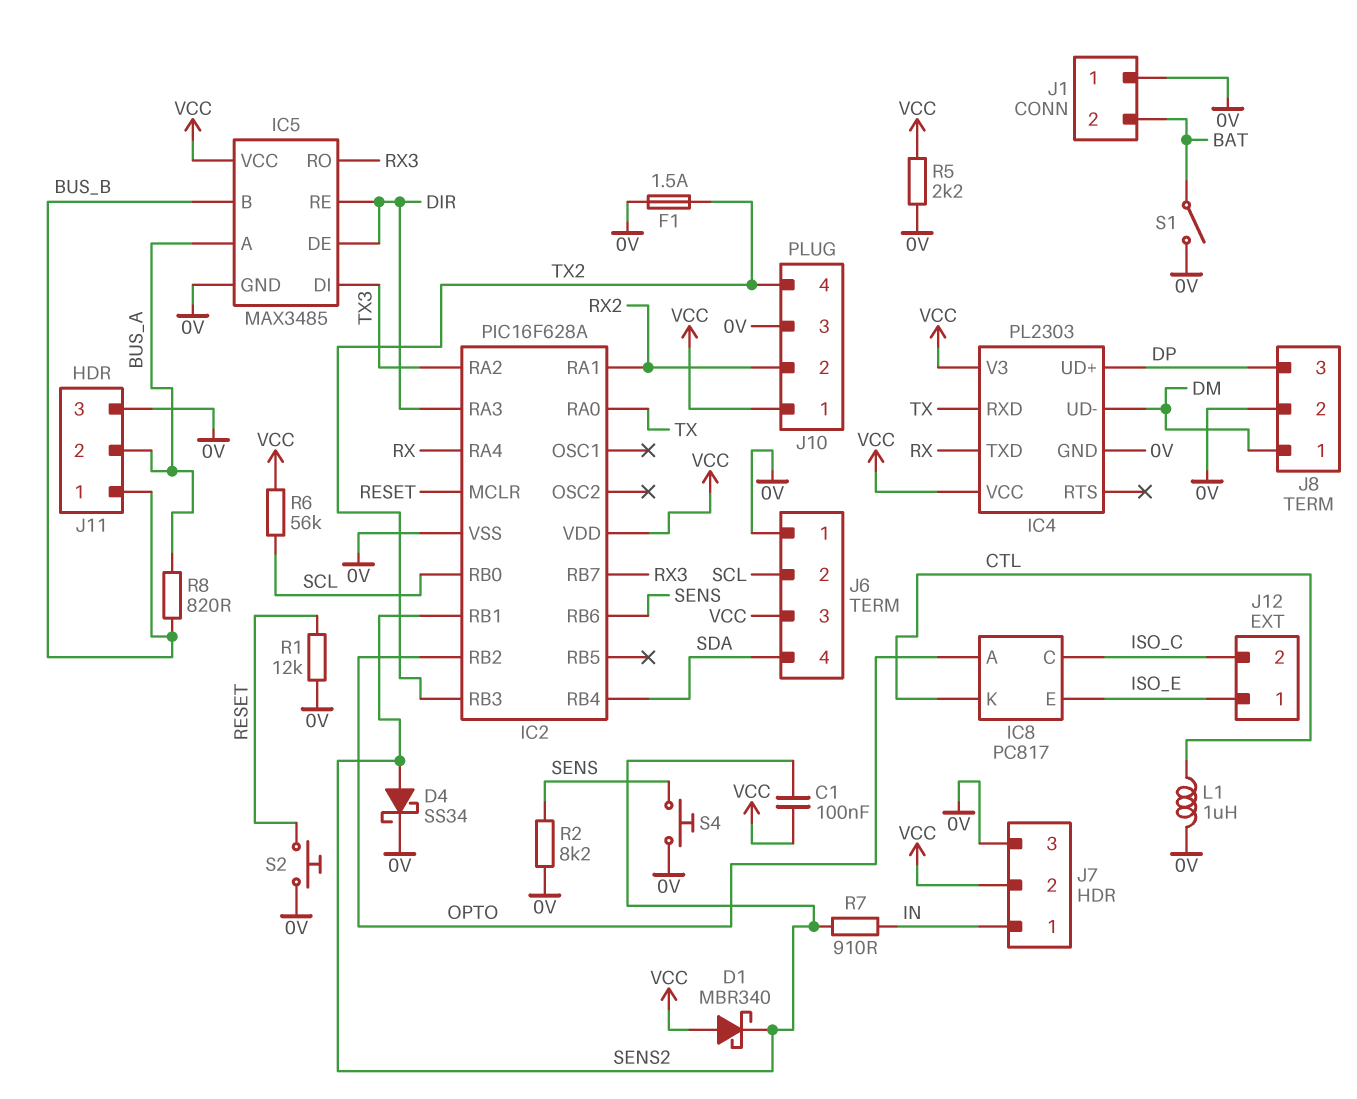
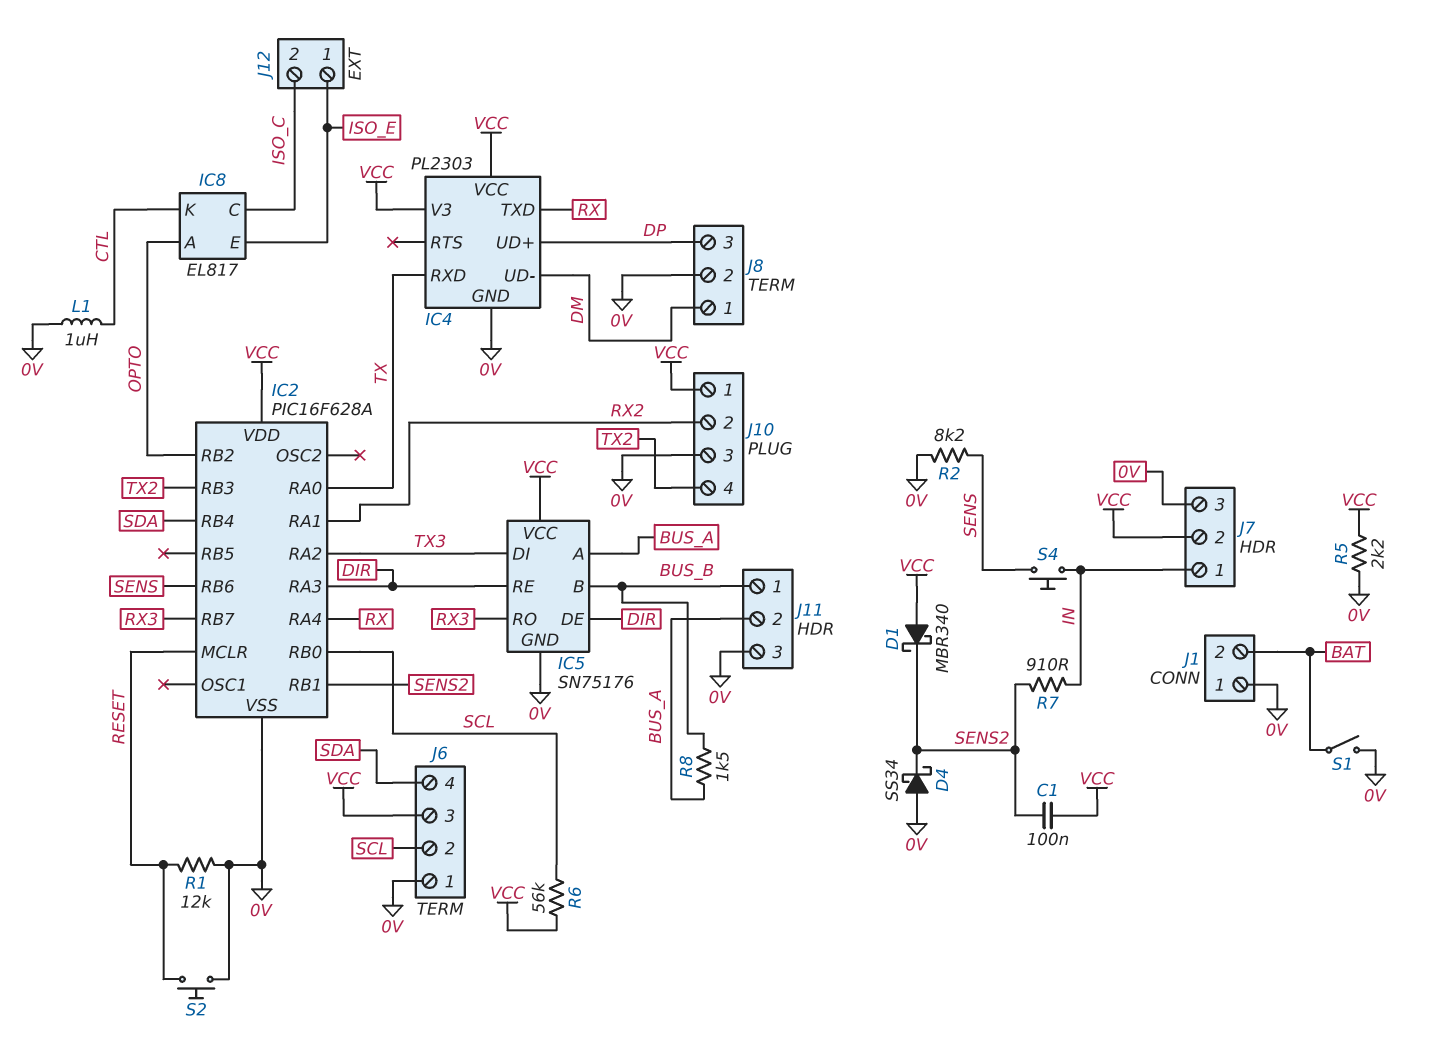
D4: schottky SS34 (A SENS2, K 0V) -> schottky SS34 (A 0V, K SENS2)
F1: 1.5A (0V, TX2) -> none
IC5: MAX3485 -> SN75176
IC8: PC817 -> EL817
R8: 820 (BUS_A, BUS_B) -> 1.5k (BUS_A, BUS_B)
S4: button (0V, SENS) -> button (IN, SENS)

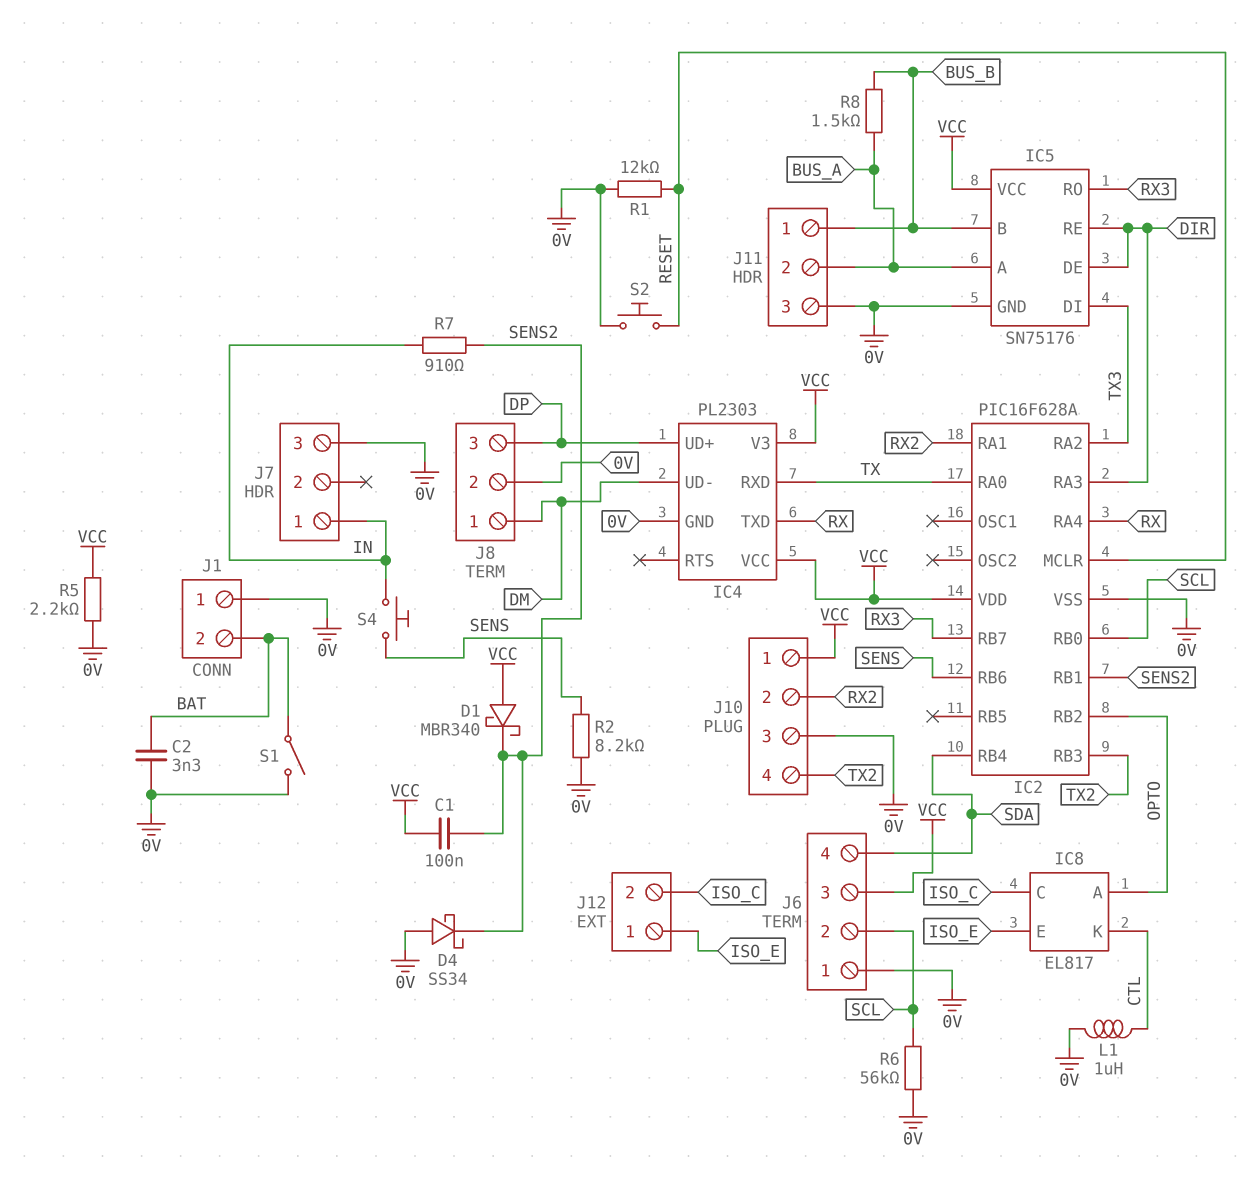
C2: none -> 3.3nF (0V, BAT)
J7 pin 2: VCC -> none
R6: 56k (SCL, VCC) -> 56k (0V, SCL)

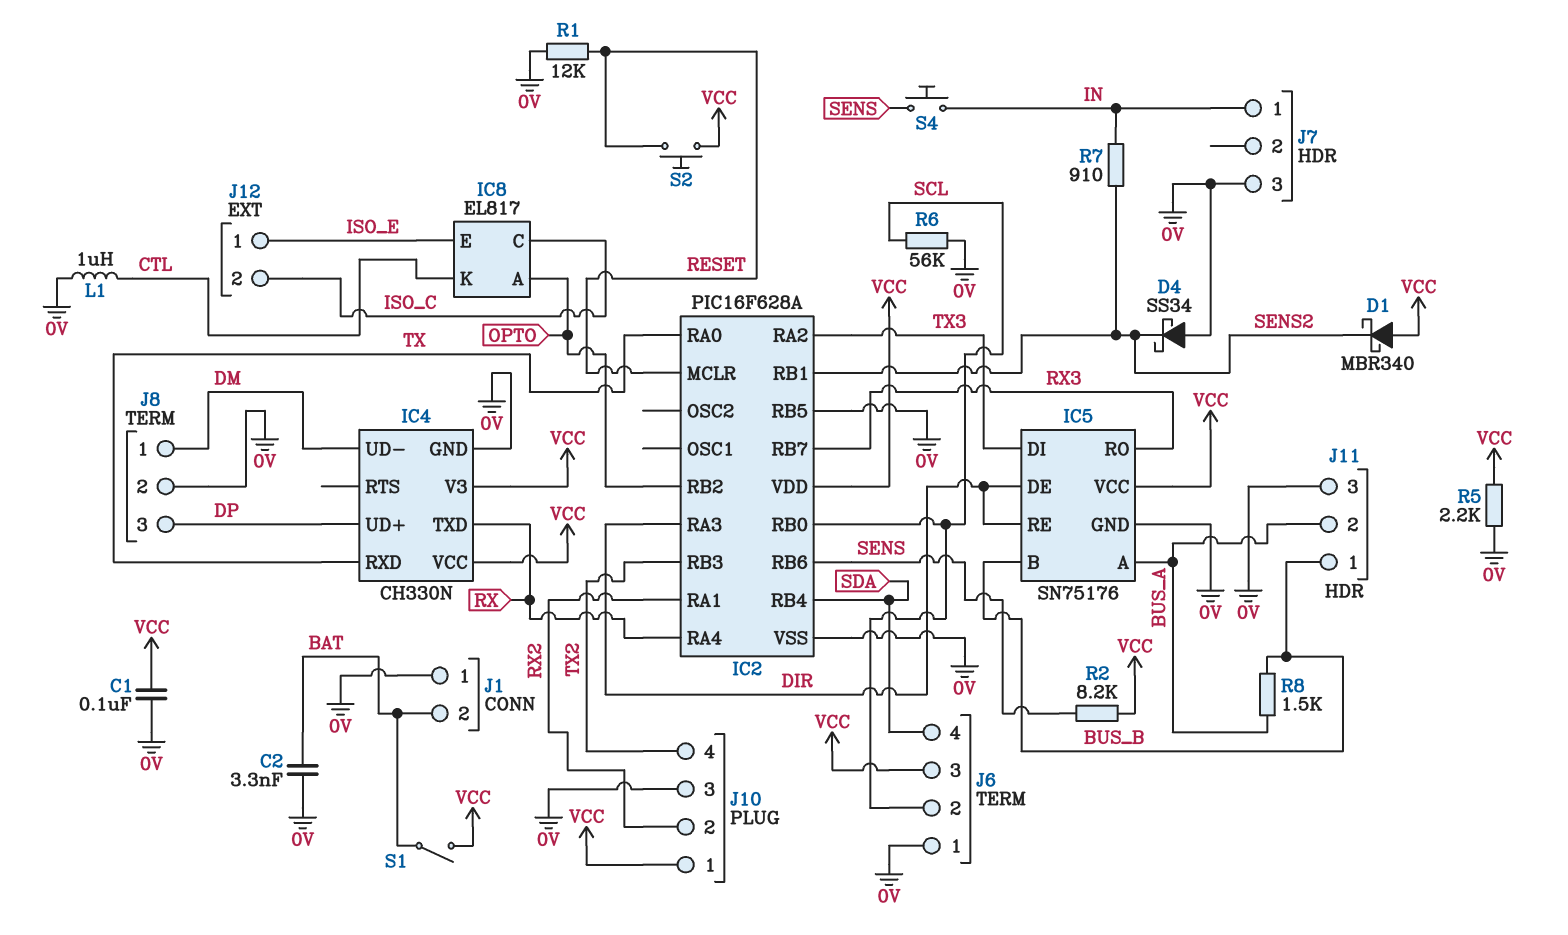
C1: 100nF (SENS2, VCC) -> 100nF (0V, VCC)
IC2 pin RB5: none -> 0V
IC4: PL2303 -> CH330N
R2: 8.2k (0V, SENS) -> 8.2k (SENS, VCC)
S1: switch (0V, BAT) -> switch (BAT, VCC)
S2: button (0V, RESET) -> button (RESET, VCC)

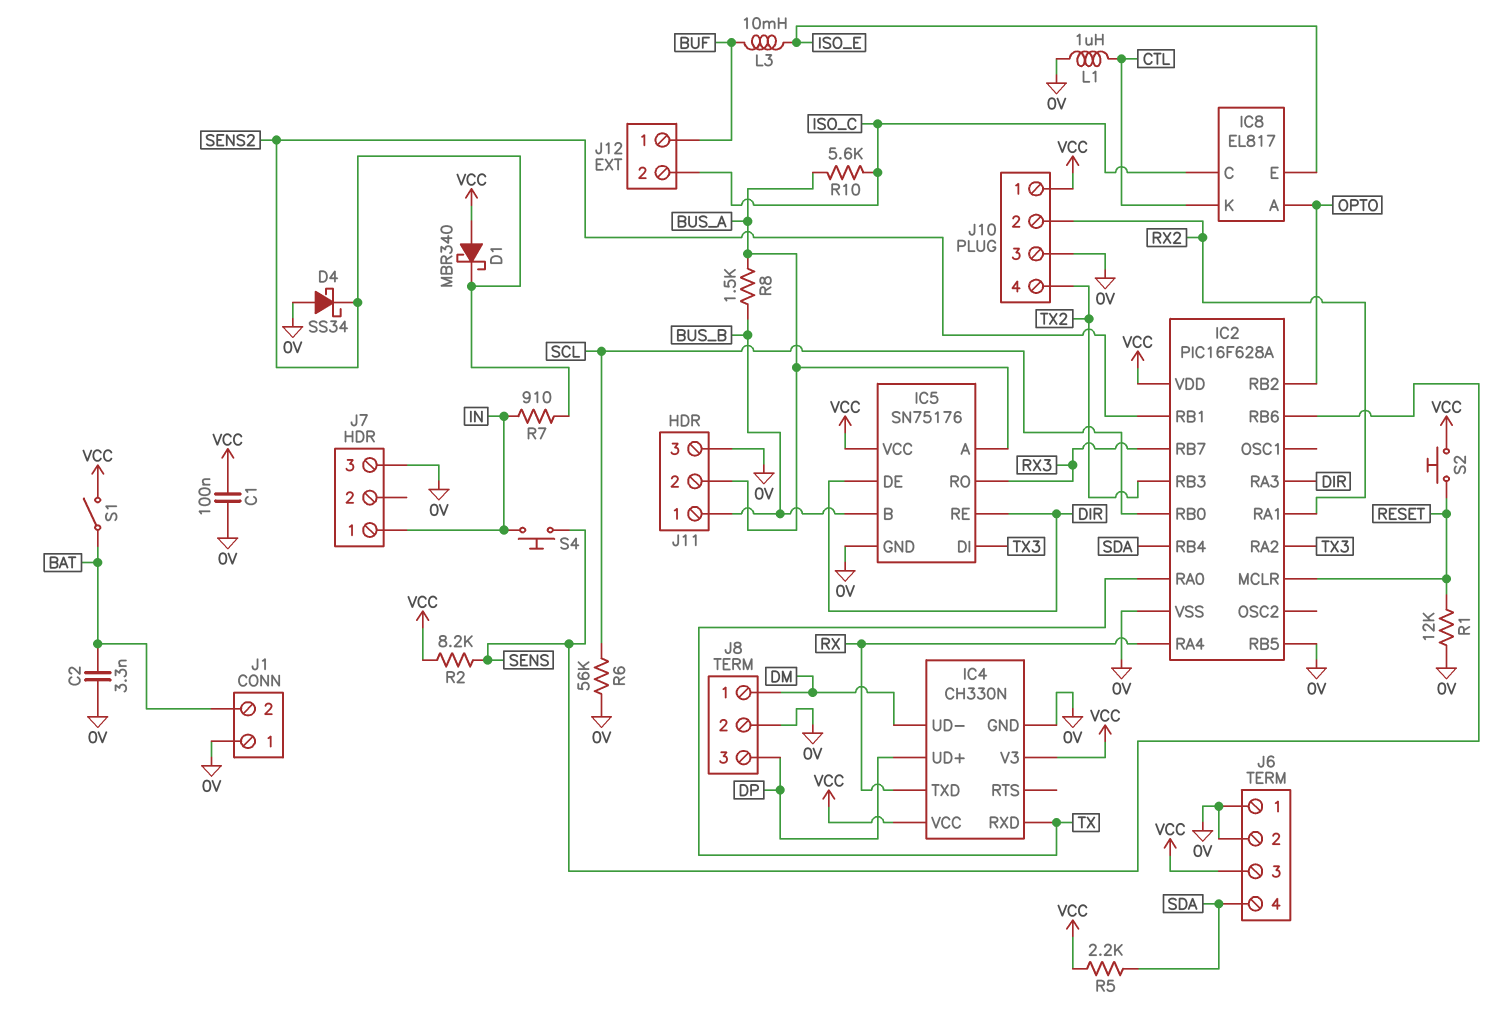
J6 pin 2: SCL -> 0V
J12 pin 1: ISO_E -> BUF
L3: none -> 10mH (BUF, ISO_E)
R5: 2.2k (0V, VCC) -> 2.2k (SDA, VCC)
R10: none -> 5.6k (BUS_A, ISO_C)

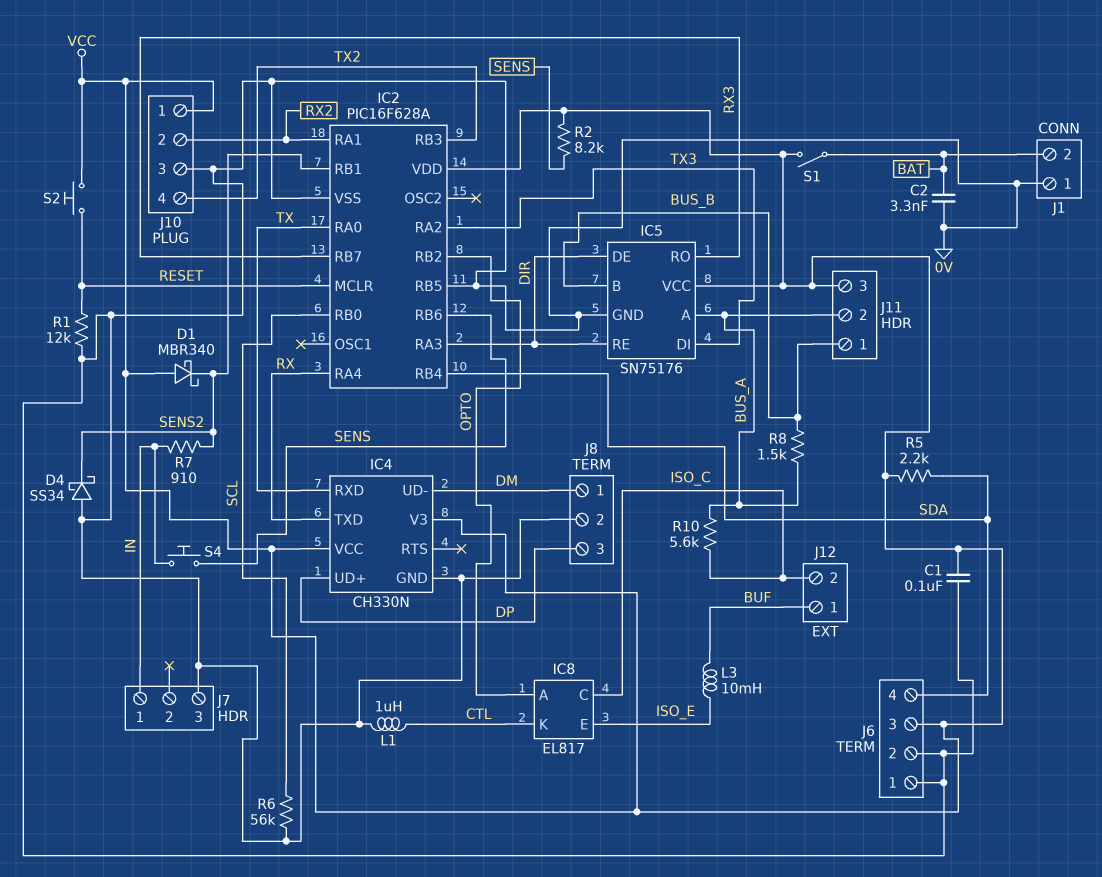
J11 pin 3: 0V -> VCC

